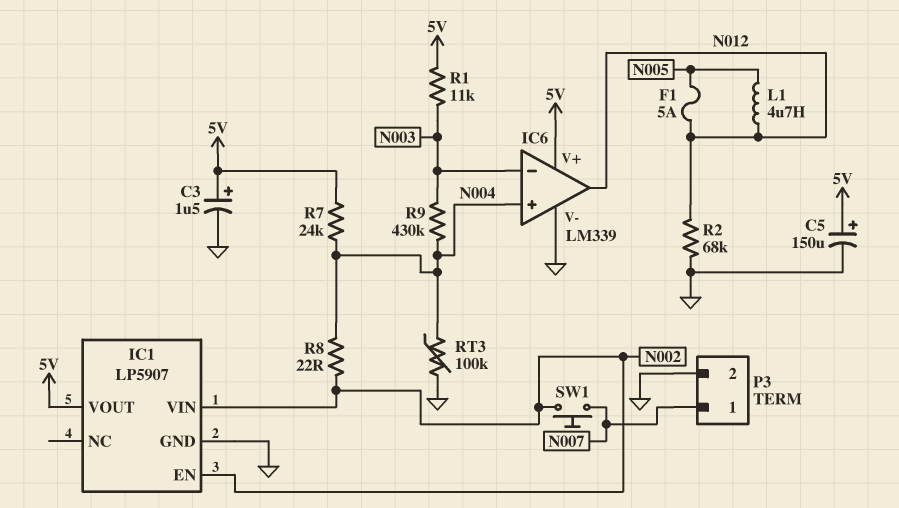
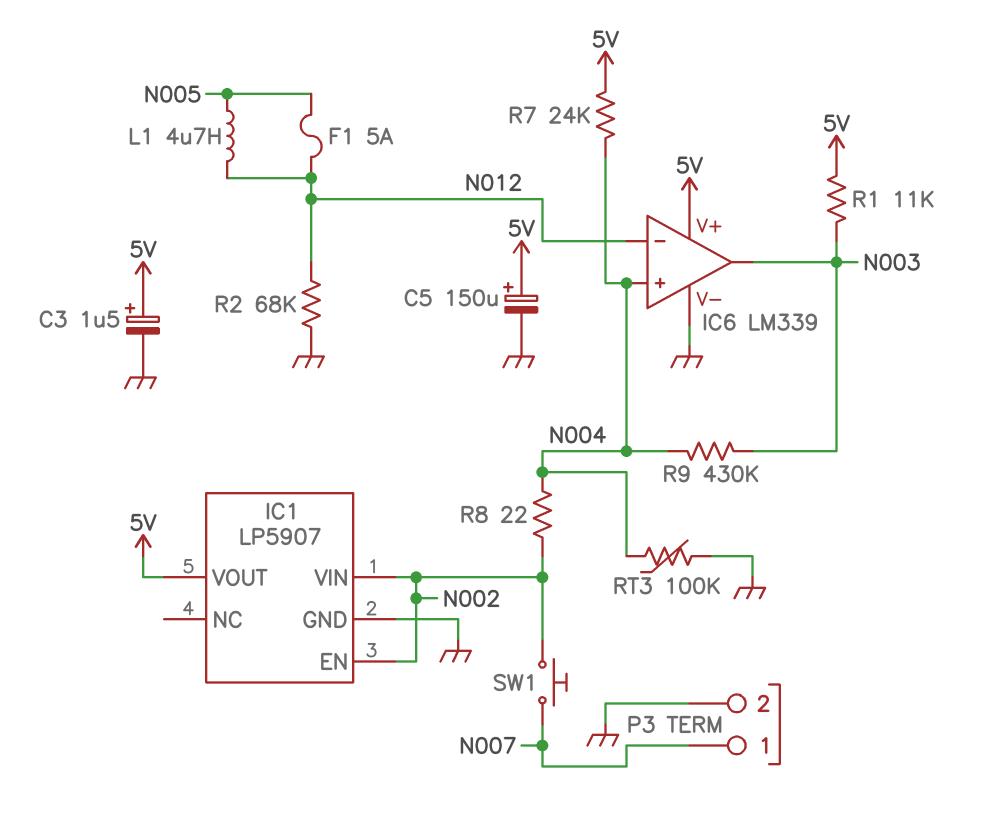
IC6 pin in-: N003 -> N012
IC6 pin out: N012 -> N003

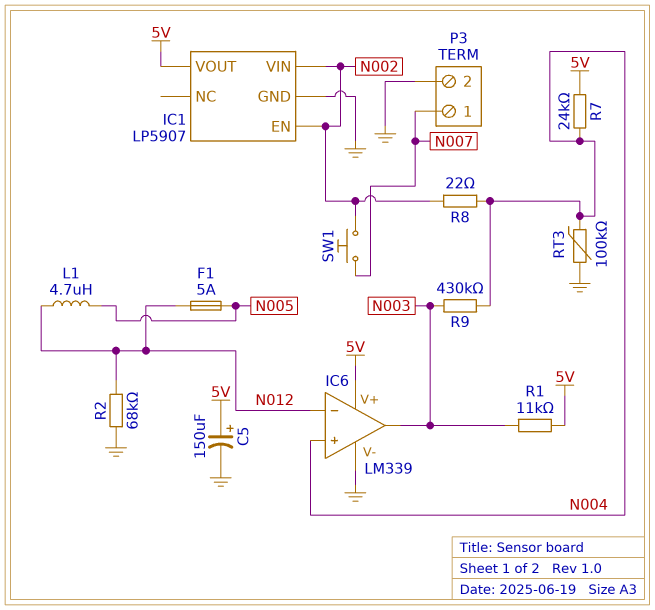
C3: 1.5uF (plus 5V, minus GND) -> none

